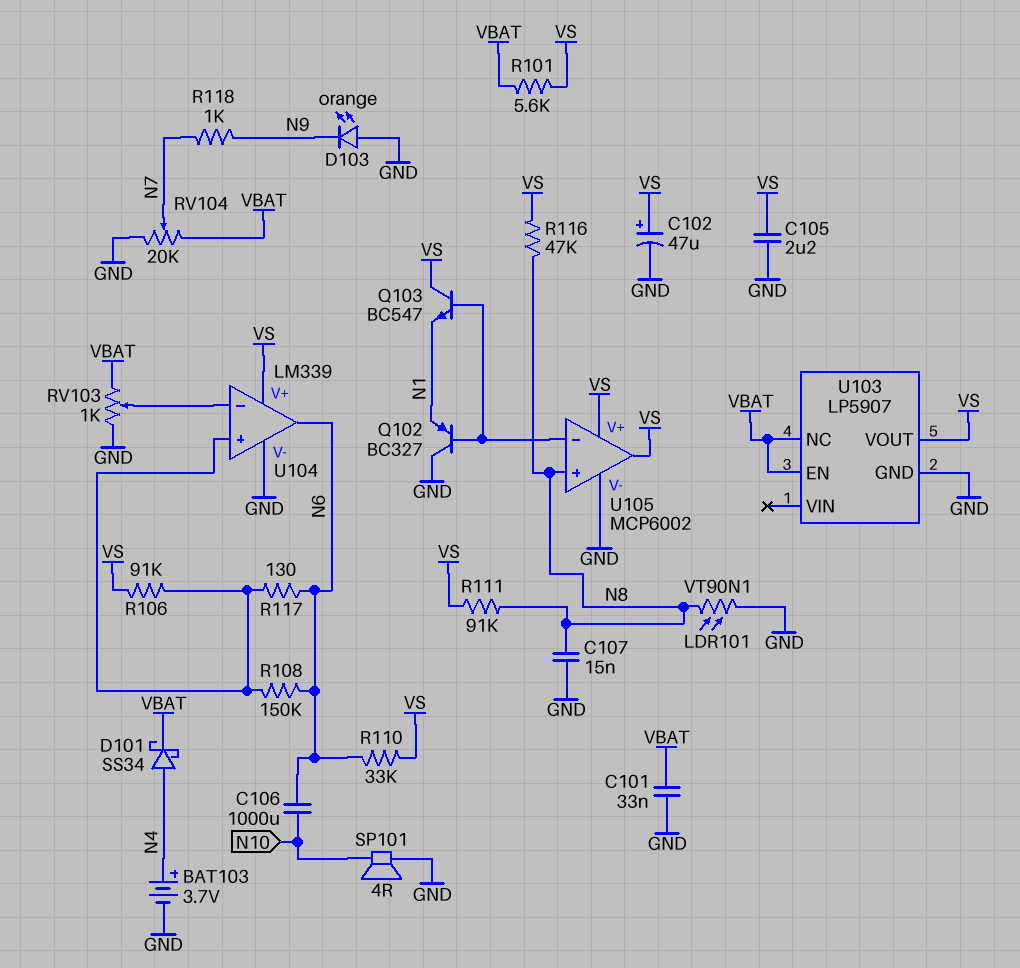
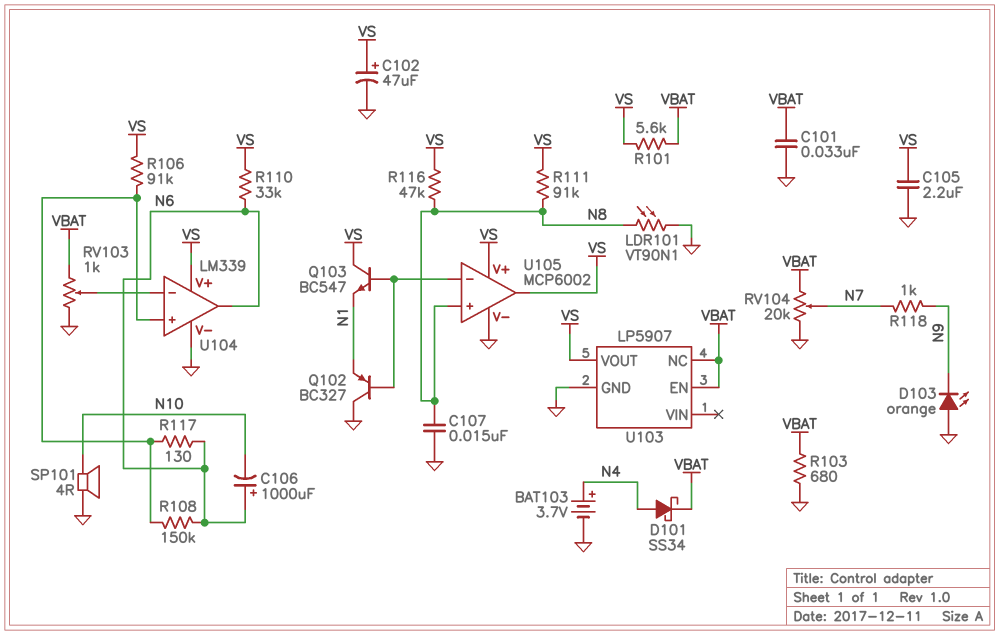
C106: 1000uF (N6, N10) -> 1000uF (plus N6, minus N10)
R103: none -> 680 (GND, VBAT)

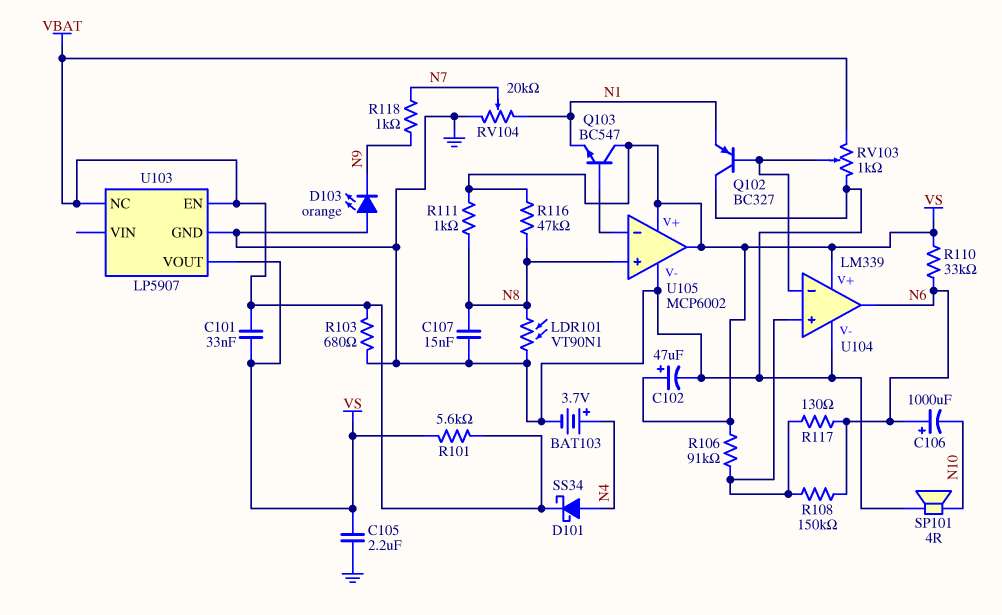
C101: 33nF (GND, VBAT) -> 33nF (VBAT, VS)
Q102: PNP BC327 (B U105/in-, C GND, E N1) -> PNP BC327 (B U104/in-, C GND, E N1)
R111: 91k (N8, VS) -> 1k (N8, VS)
RV104: 20k (GND, VBAT, wiper N7) -> 20k (GND, N1, wiper N7)

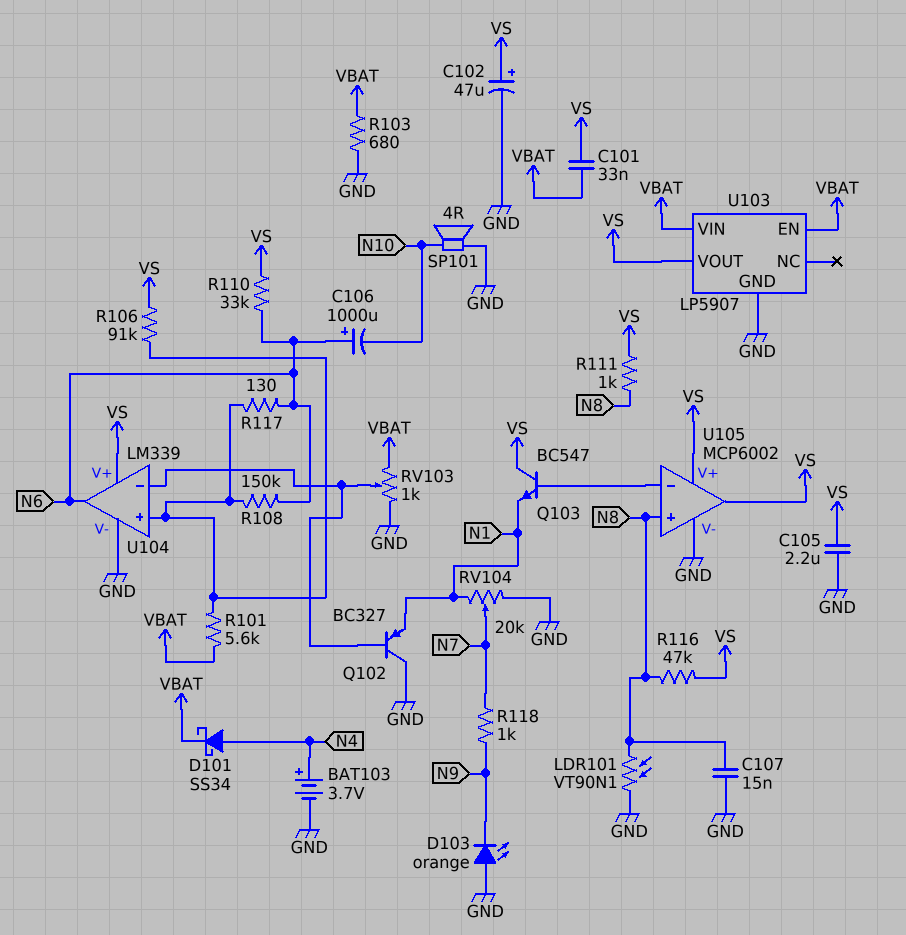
R101: 5.6k (VBAT, VS) -> 5.6k (U104/in+, VBAT)
U103 pin NC: VBAT -> none
U103 pin VIN: none -> VBAT

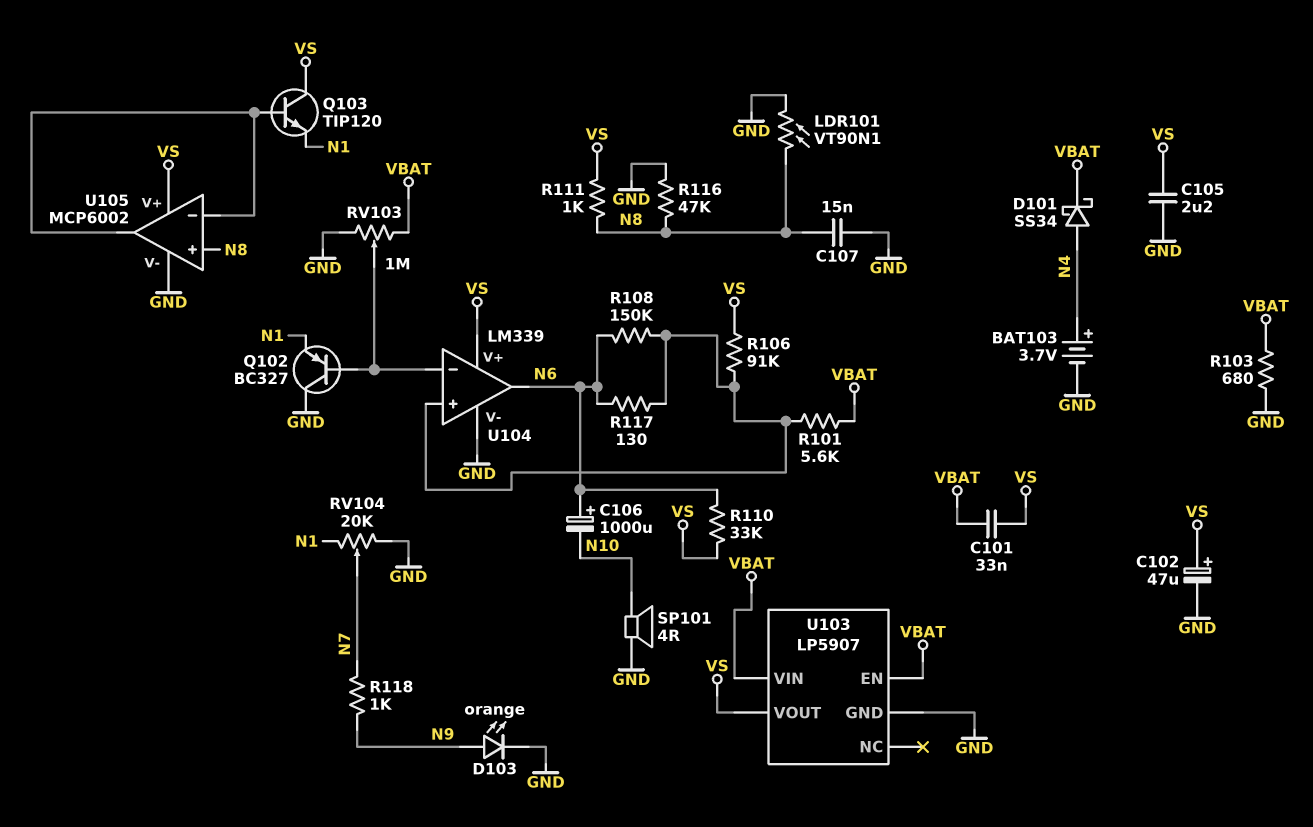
D103: LED orange (A GND, K N9) -> LED orange (A N9, K GND)
Q103: NPN BC547 (B U105/in-, C VS, E N1) -> NPN TIP120 (B U105/in-, C VS, E N1)
R116: 47k (N8, VS) -> 47k (GND, N8)
RV103: 1k (GND, VBAT, wiper U104/in-) -> 1M (GND, VBAT, wiper U104/in-)
U105 pin out: VS -> U105/in-

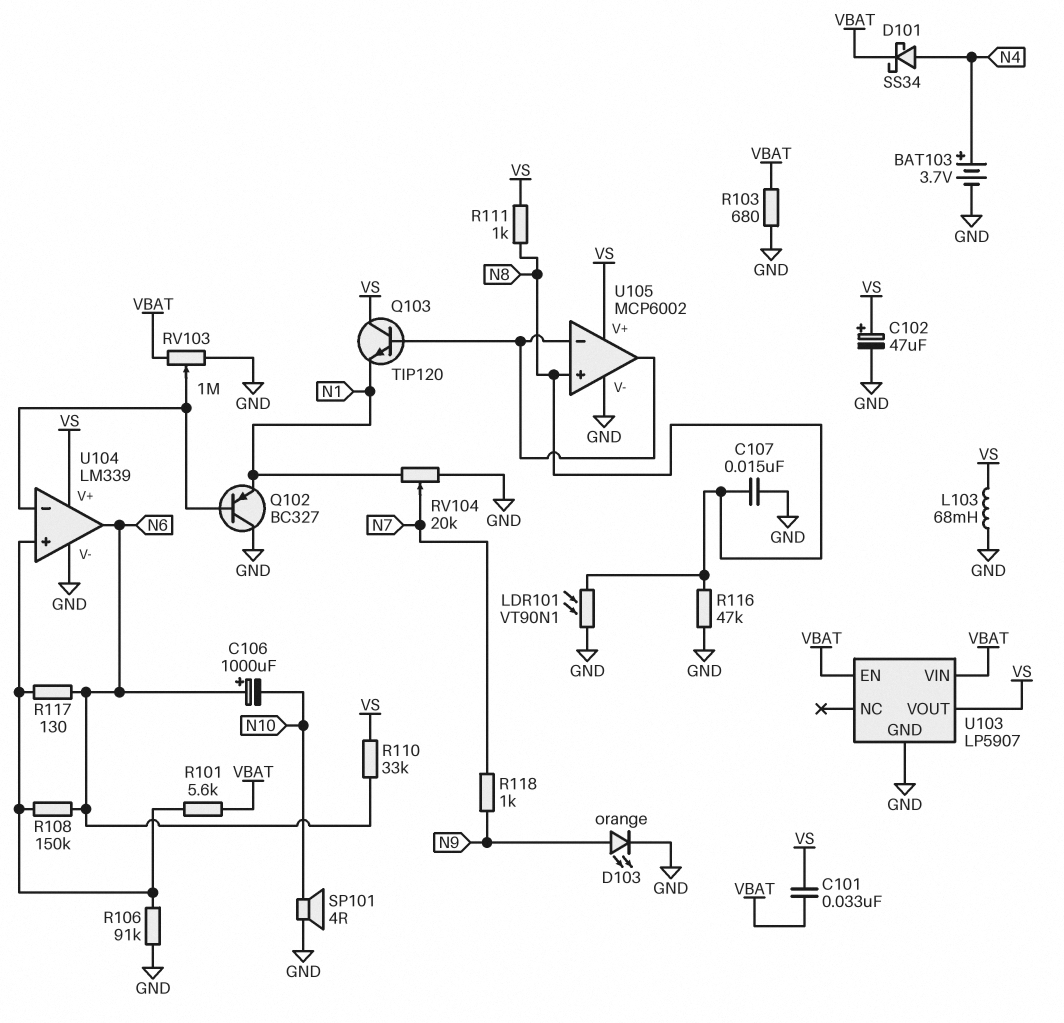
C105: 2.2uF (GND, VS) -> none
L103: none -> 68mH (GND, VS)
R106: 91k (U104/in+, VS) -> 91k (GND, U104/in+)

